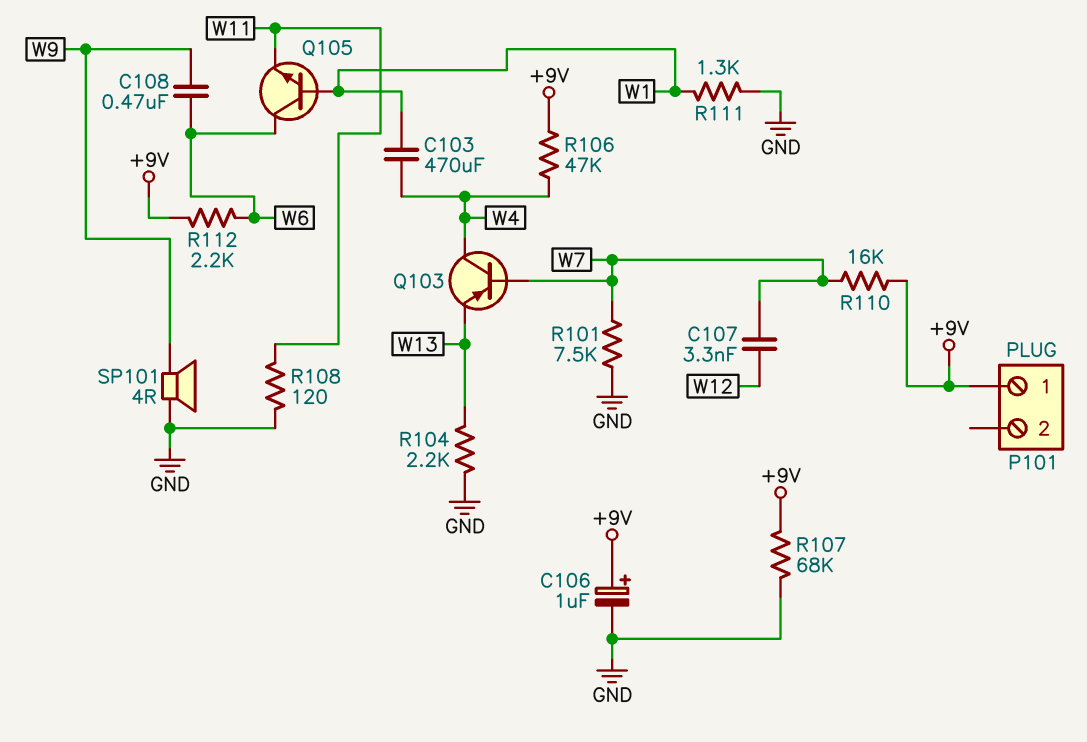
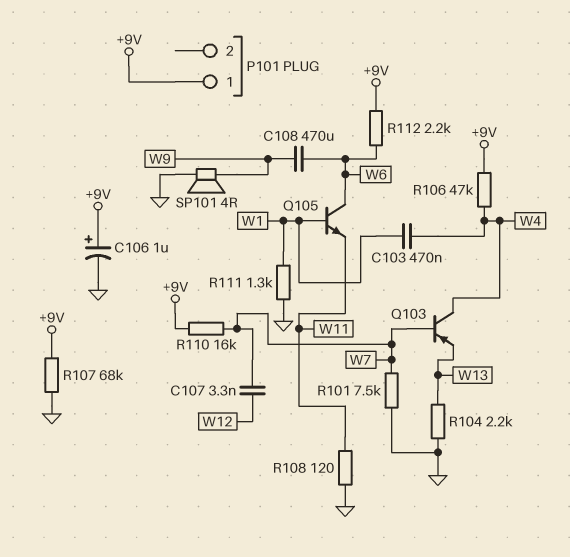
C103: 470uF (W1, W4) -> 470nF (W1, W4)
C108: 470nF (W6, W9) -> 470uF (W6, W9)

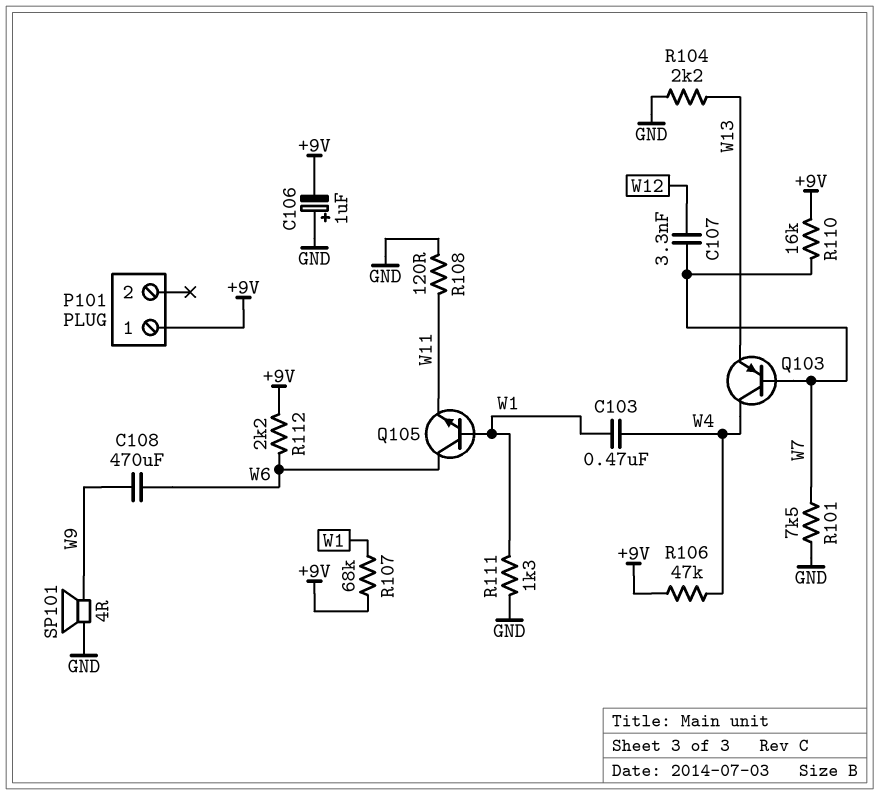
C106: 1uF (plus +9V, minus GND) -> 1uF (plus GND, minus +9V)
R107: 68k (+9V, GND) -> 68k (+9V, W1)

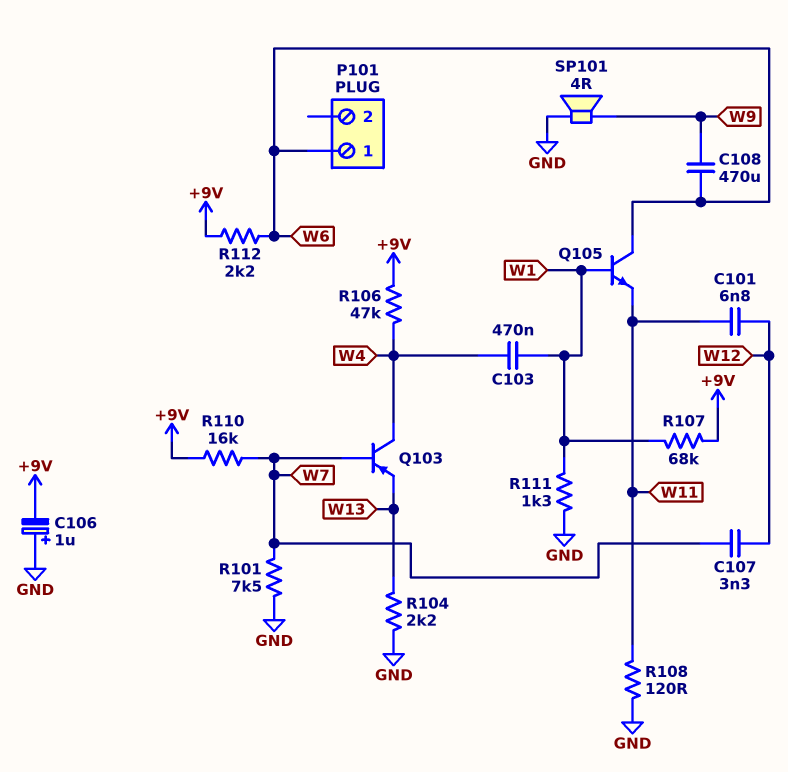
C101: none -> 6.8nF (W11, W12)
P101 pin 1: +9V -> W6

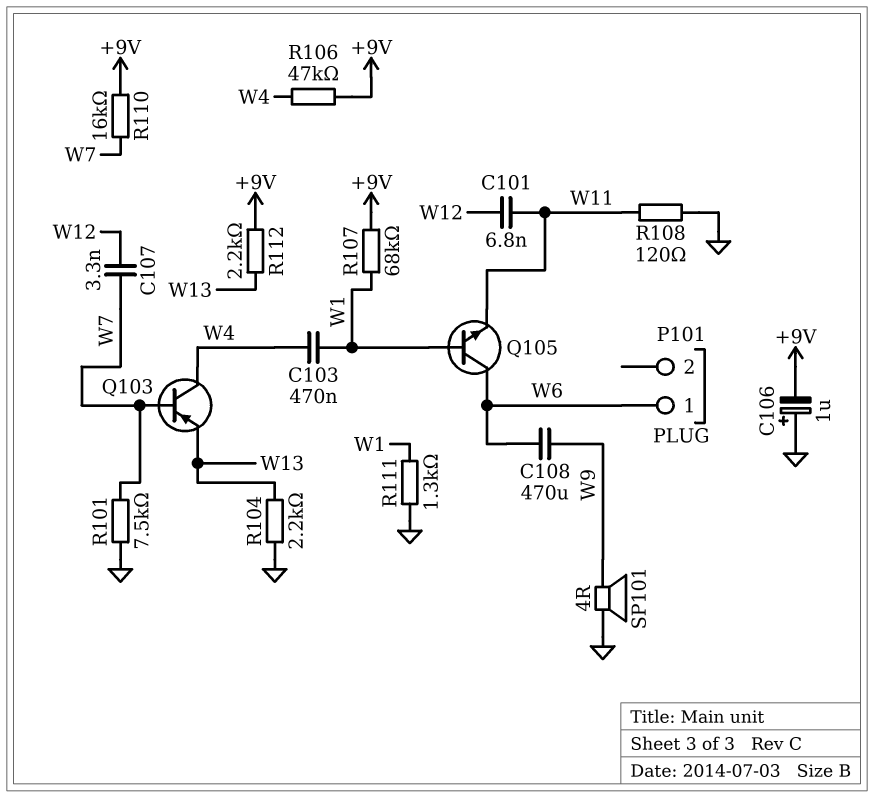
R112: 2.2k (+9V, W6) -> 2.2k (+9V, W13)

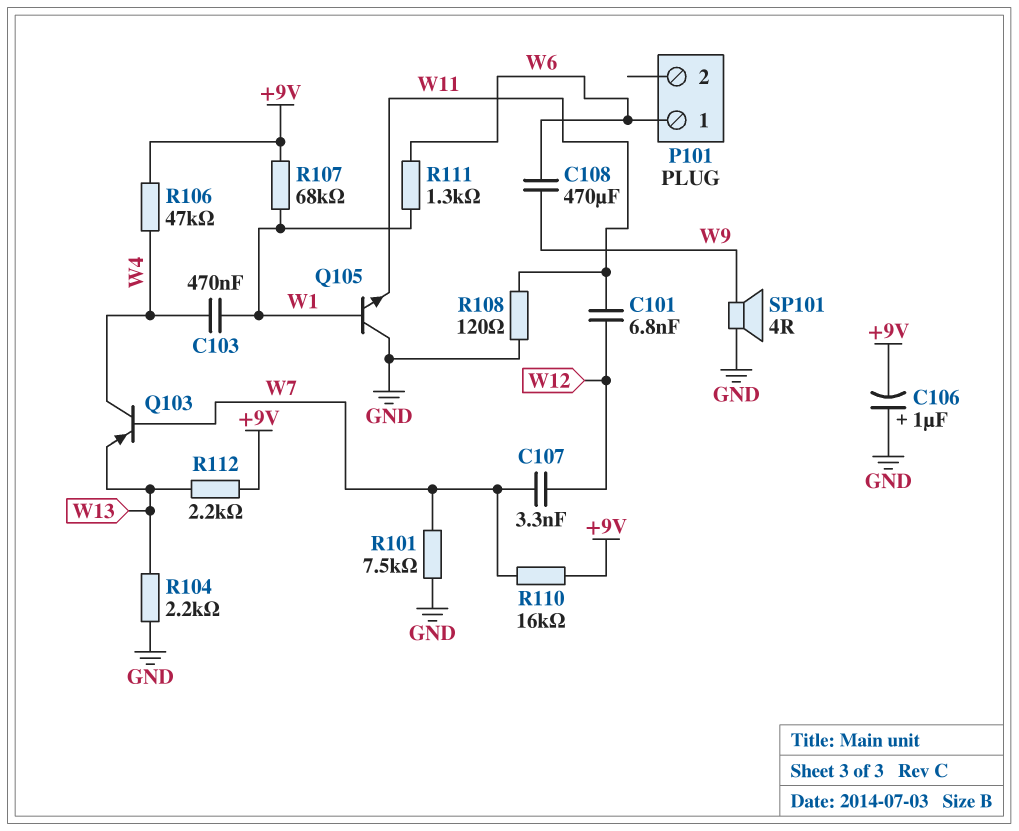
Q105: NPN (B W1, C W6, E W11) -> NPN (B W1, C GND, E W11)
R111: 1.3k (GND, W1) -> 1.3k (W1, W6)

